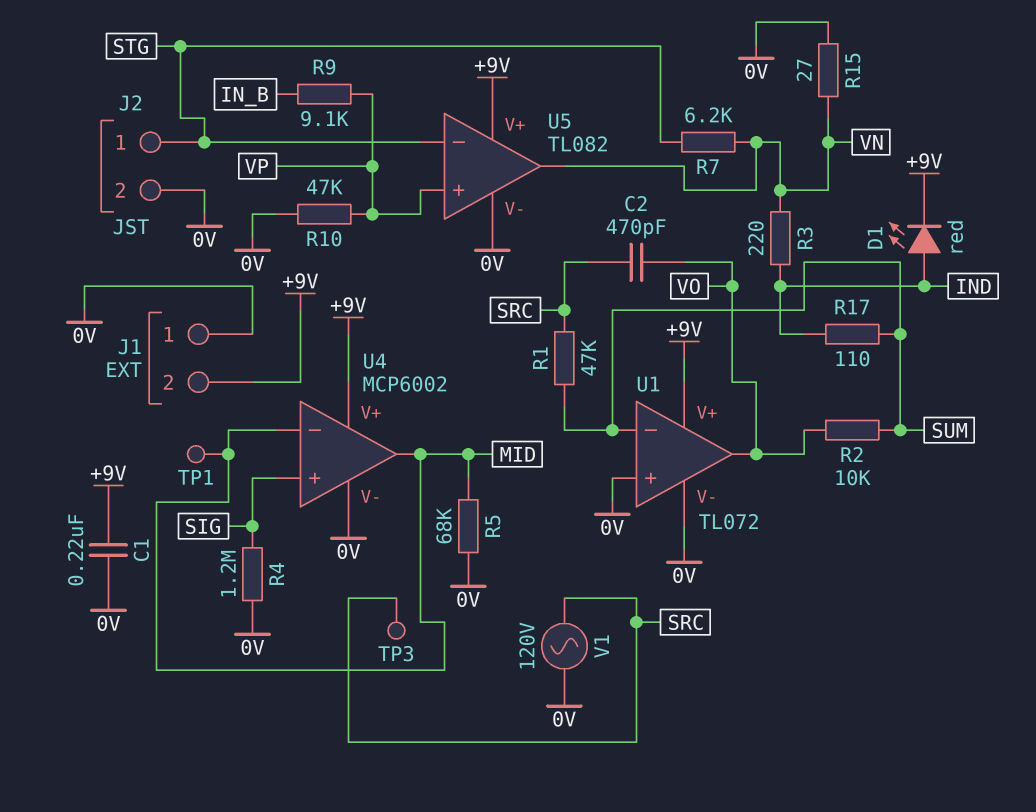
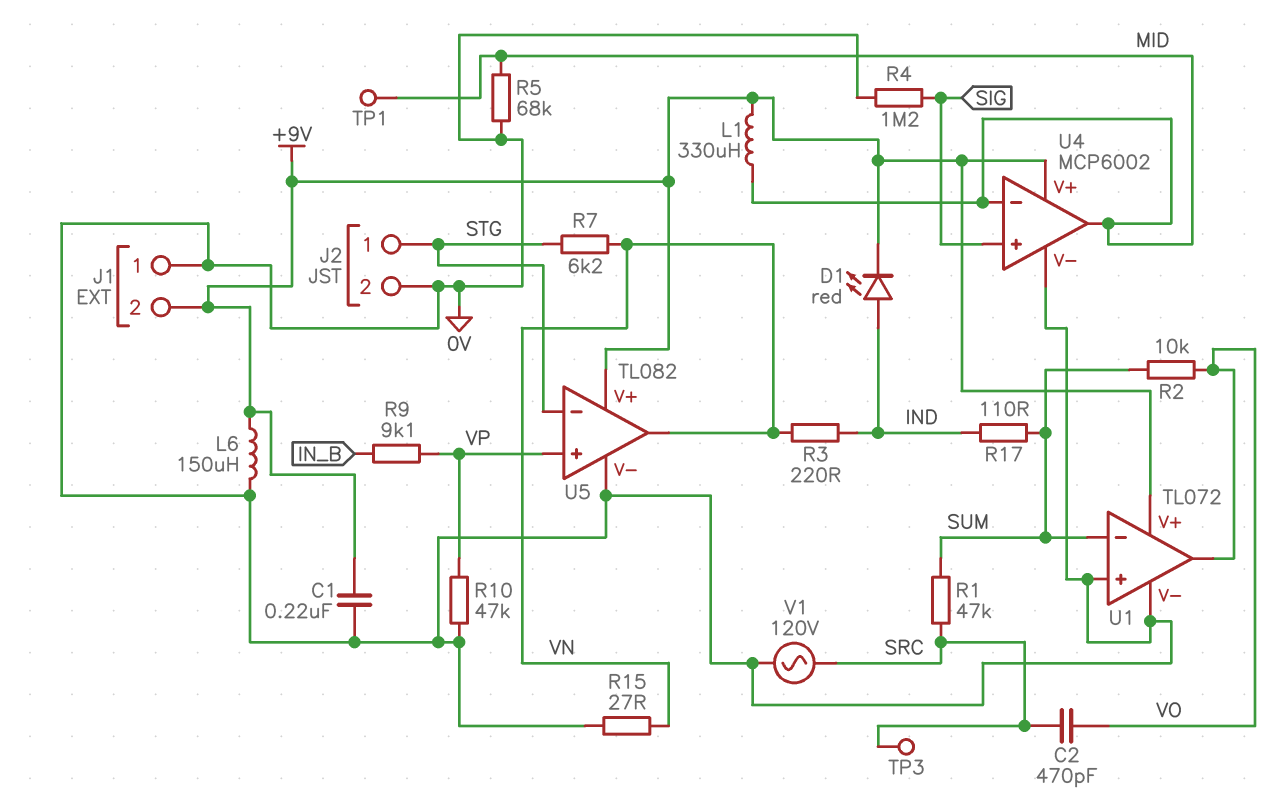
L1: none -> 330uH (+9V, MID)
L6: none -> 150uH (+9V, 0V)

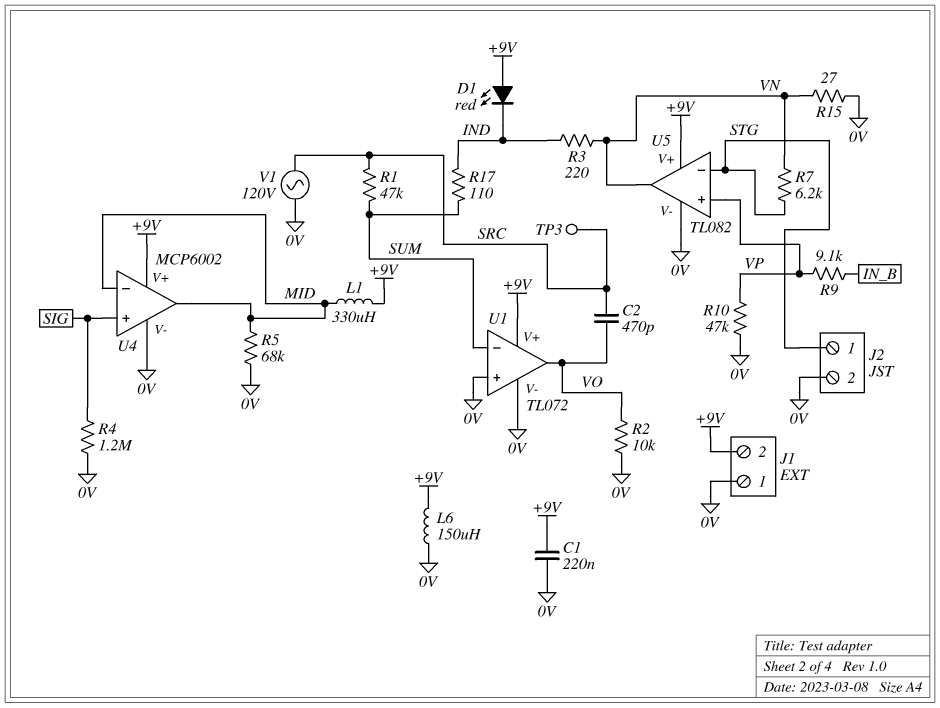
D1: LED red (A IND, K +9V) -> LED red (A +9V, K IND)
R2: 10k (SUM, VO) -> 10k (0V, VO)
TP1: test point (MID) -> none

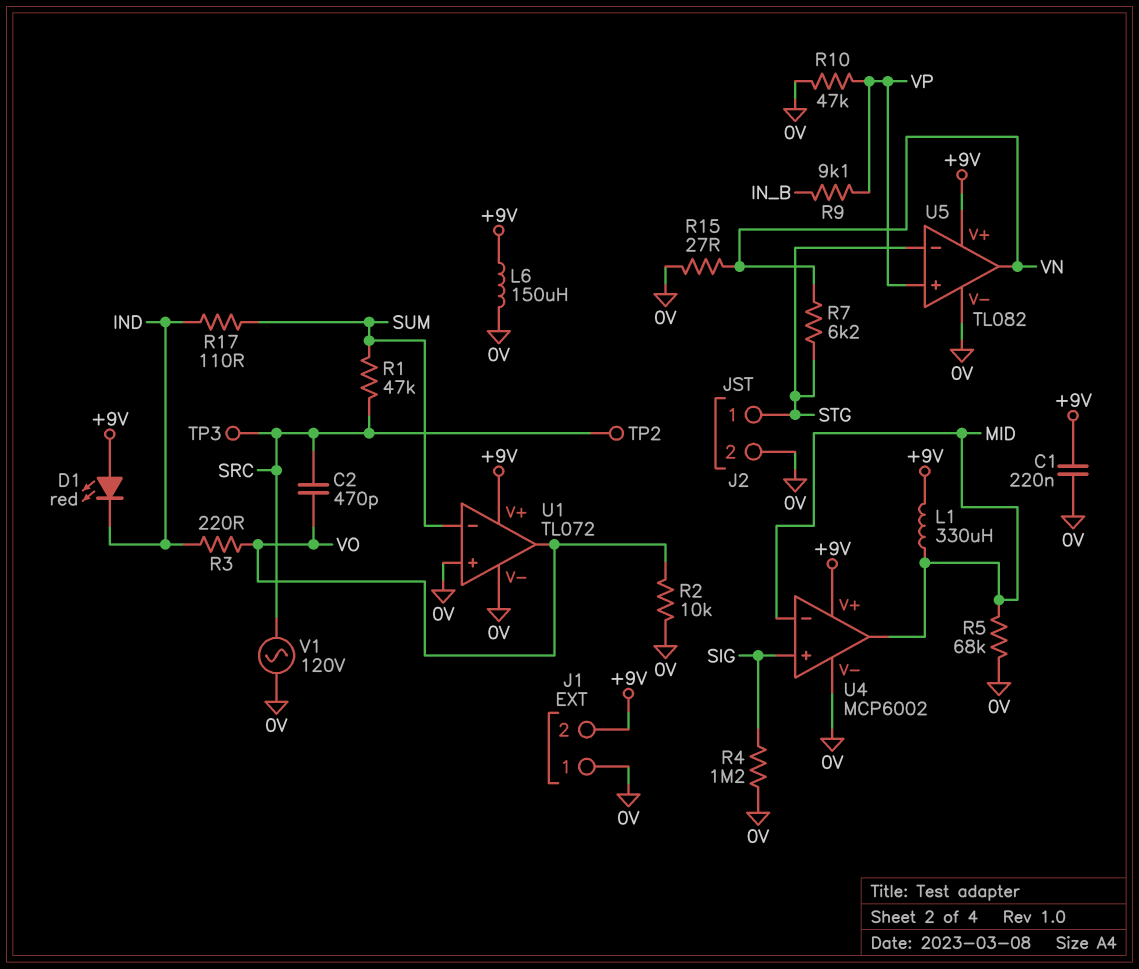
R3: 220 (IND, VN) -> 220 (IND, VO)
TP2: none -> test point (SRC)

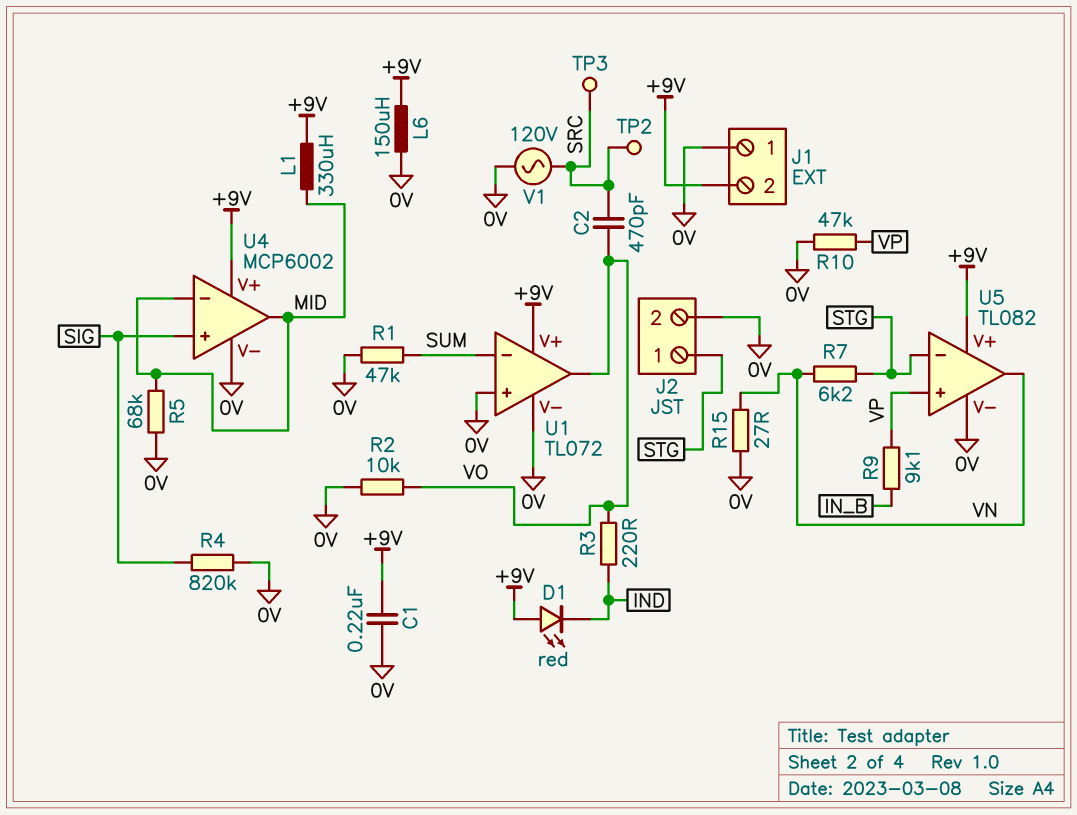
R1: 47k (SRC, SUM) -> 47k (0V, SUM)
R4: 1.2M (0V, SIG) -> 820k (0V, SIG)
R17: 110 (IND, SUM) -> none

